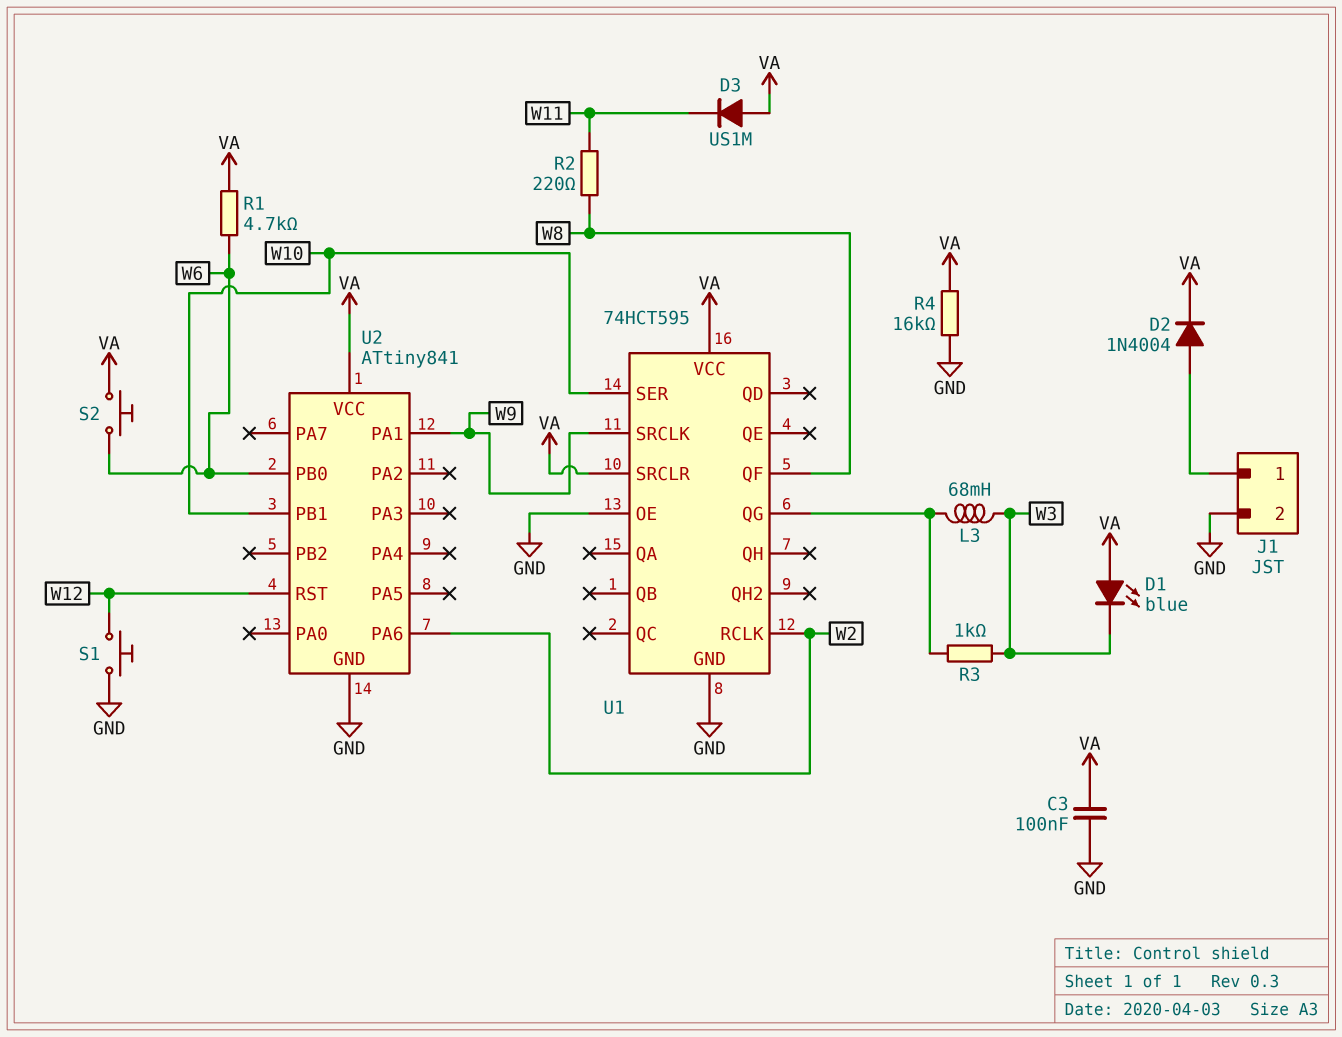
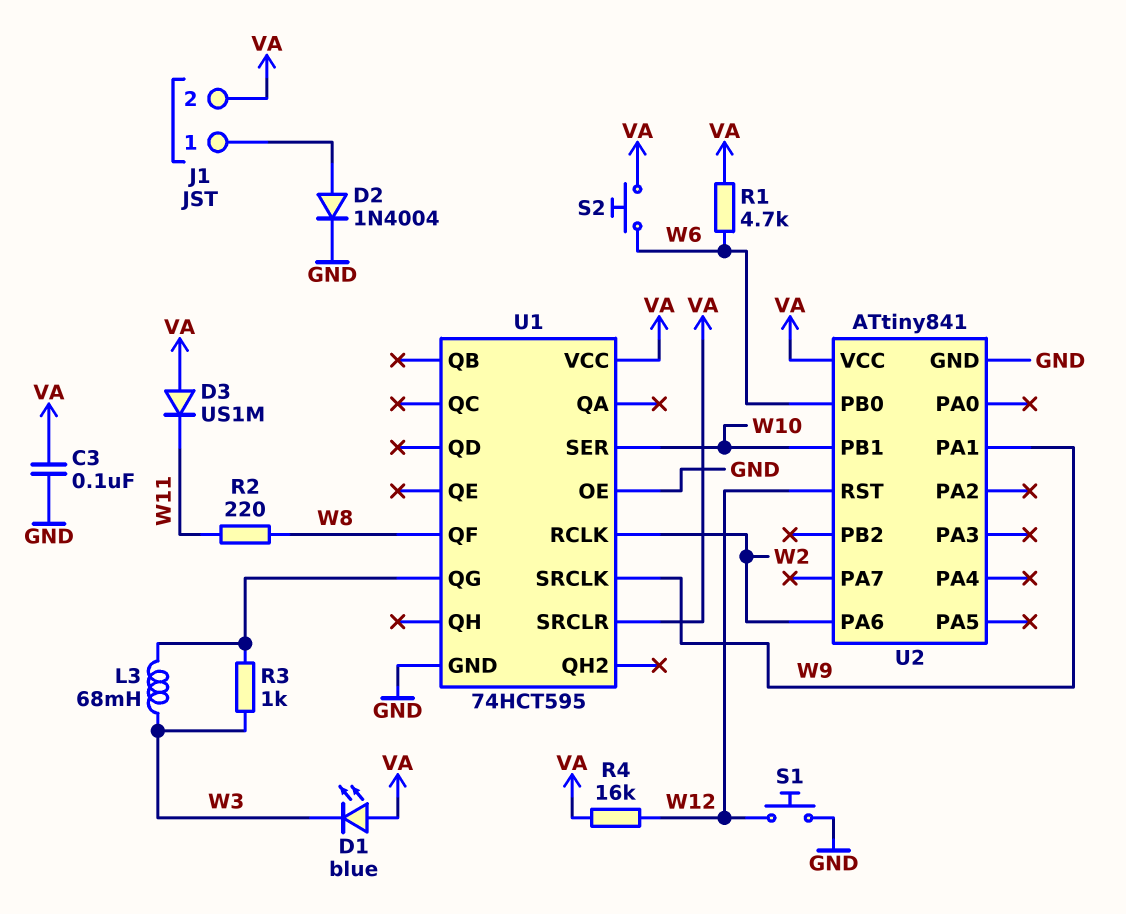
D2: diode 1N4004 (A J1/1, K VA) -> diode 1N4004 (A J1/1, K GND)
J1 pin 2: GND -> VA
R4: 16k (GND, VA) -> 16k (VA, W12)

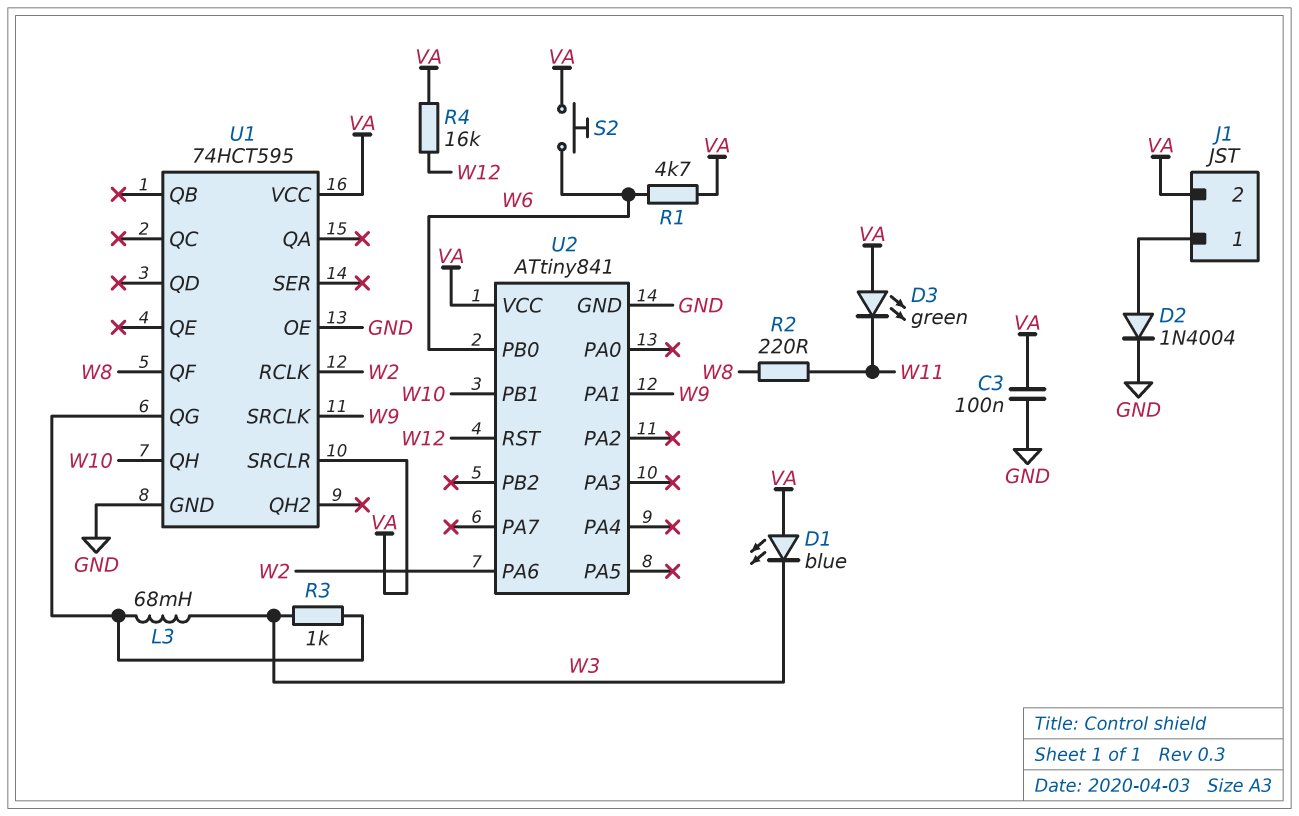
D3: diode US1M (A VA, K W11) -> LED green (A VA, K W11)
S1: button (GND, W12) -> none
U1 pin QH: none -> W10
U1 pin SER: W10 -> none

